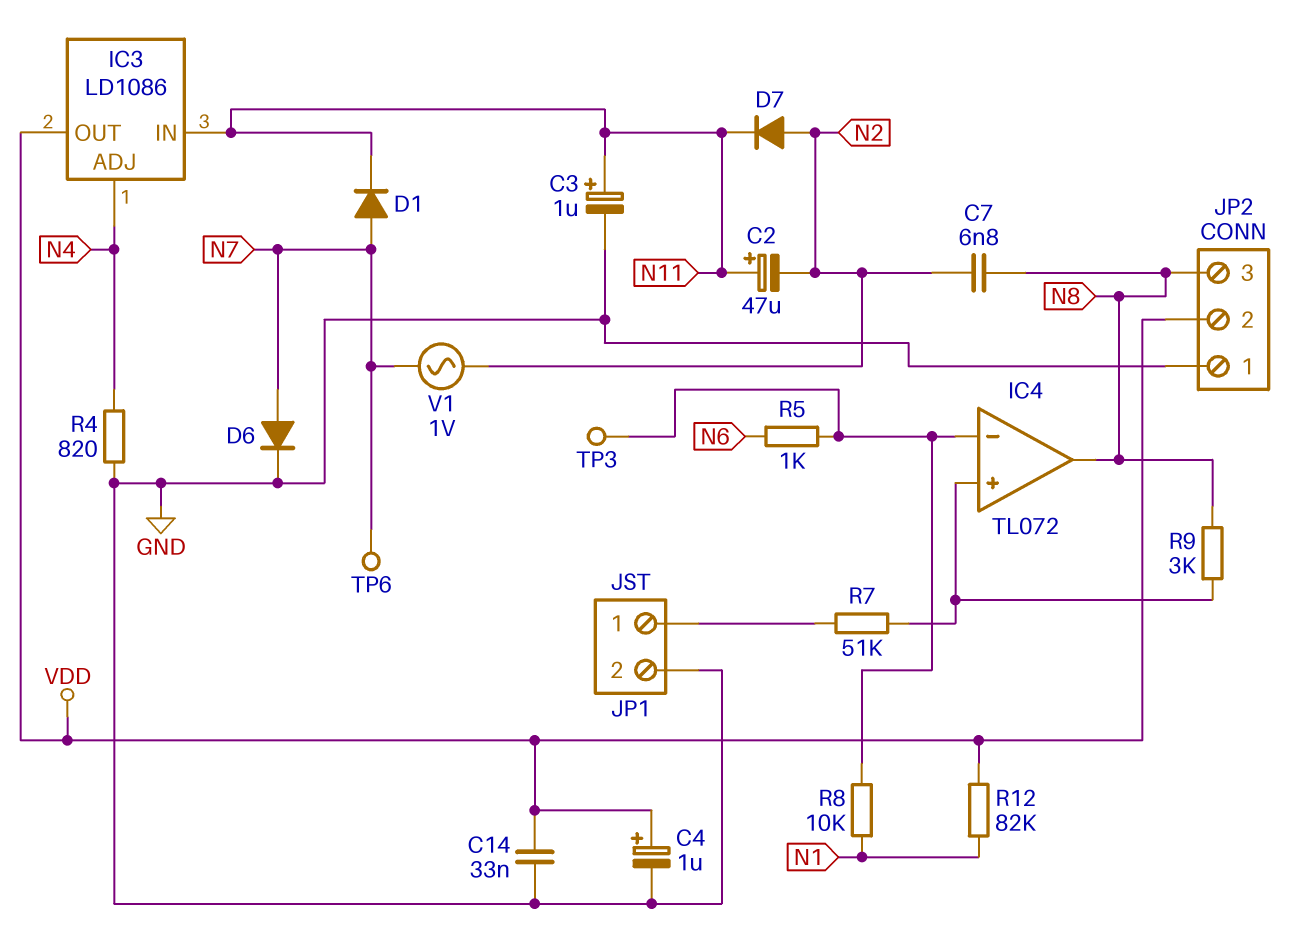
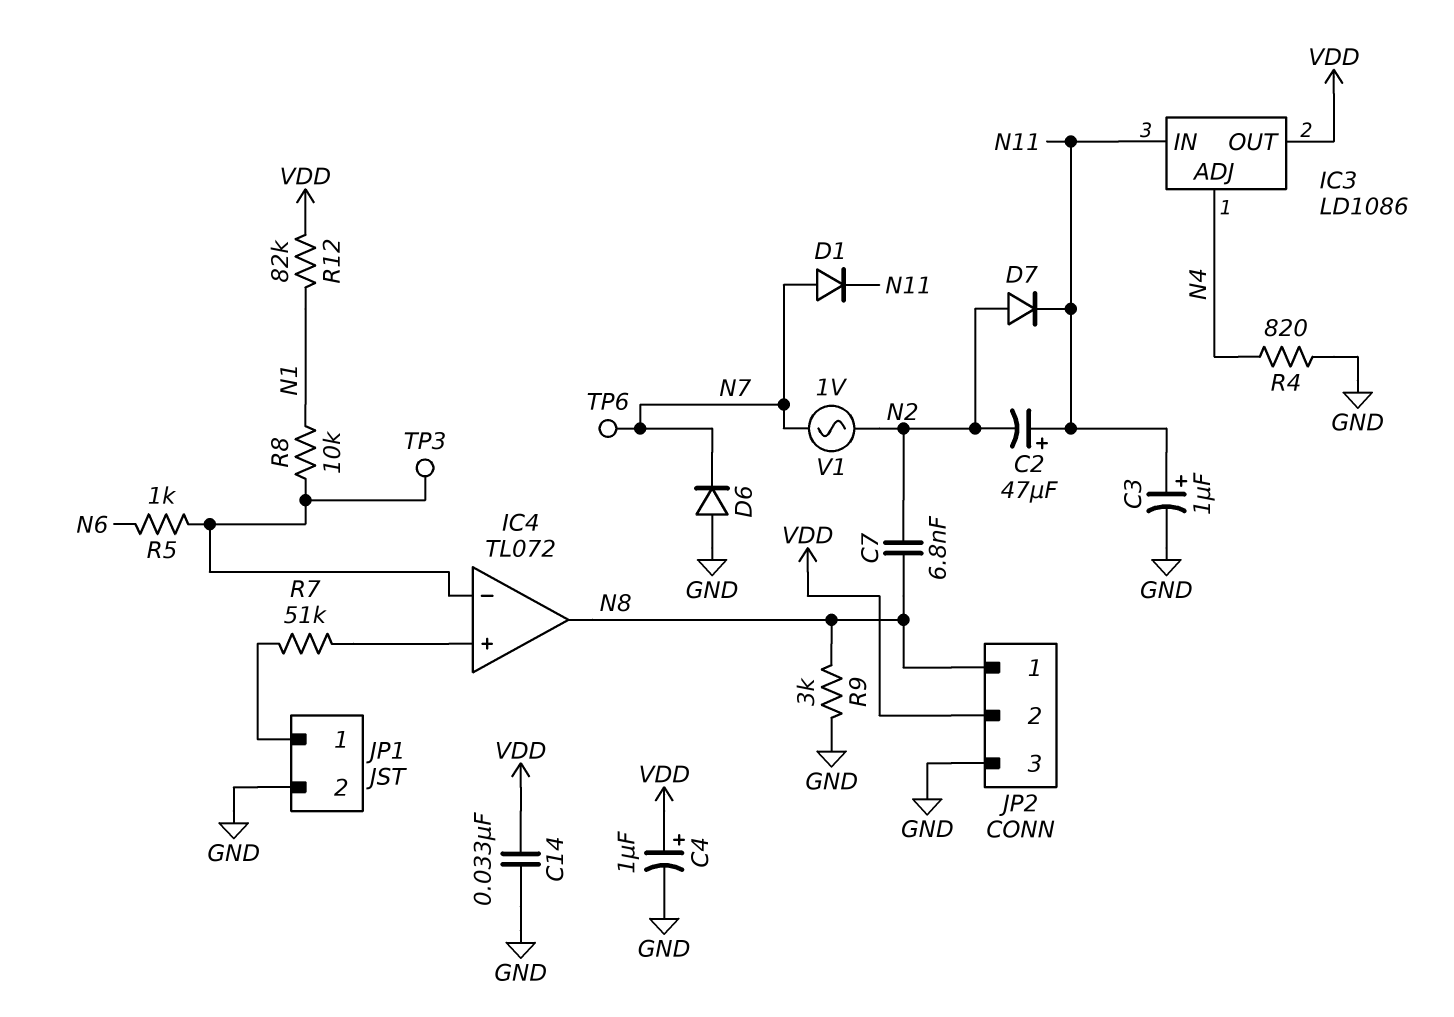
D6: diode (A N7, K GND) -> diode (A GND, K N7)
JP2 pin 1: GND -> N8
JP2 pin 3: N8 -> GND
R9: 3k (IC4/in+, N8) -> 3k (GND, N8)

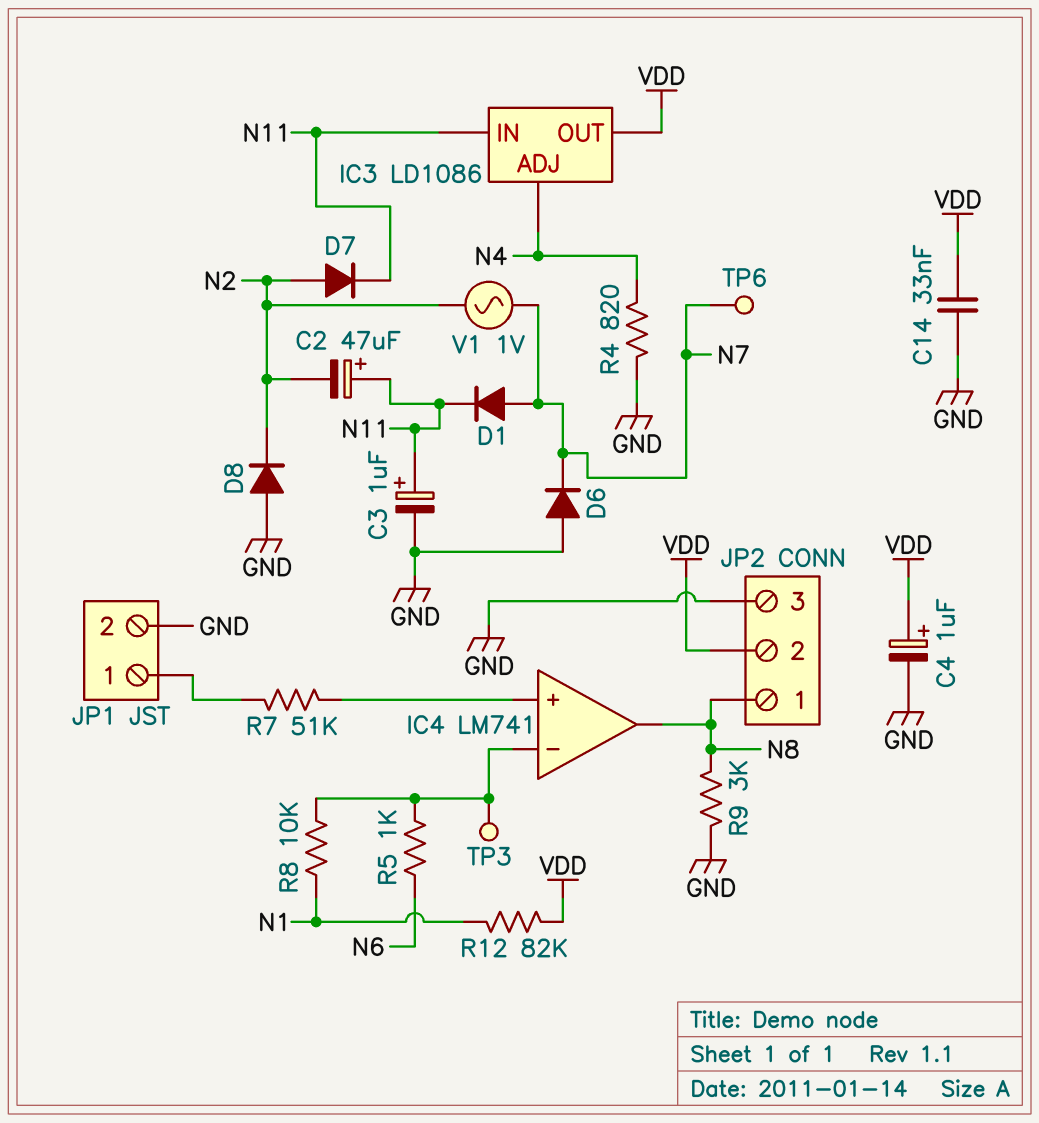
C7: 6.8nF (N2, N8) -> none
D8: none -> diode (A GND, K N2)
IC4: TL072 -> LM741

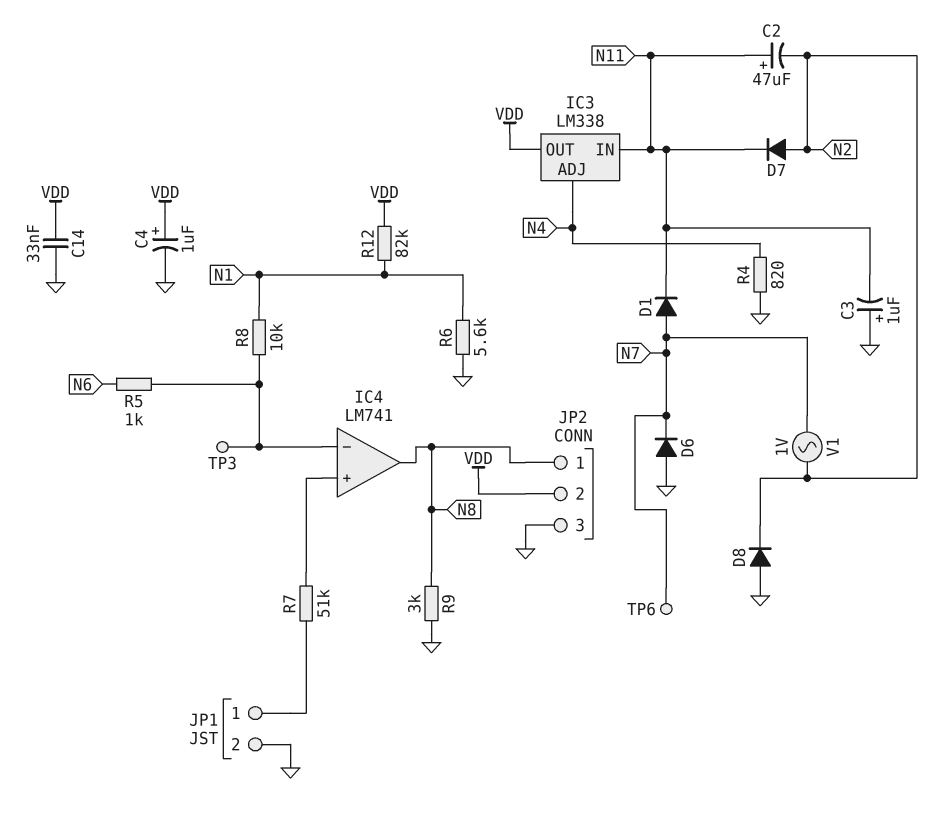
C3: 1uF (plus N11, minus GND) -> 1uF (plus GND, minus N11)
IC3: LD1086 -> LM338
R6: none -> 5.6k (GND, N1)

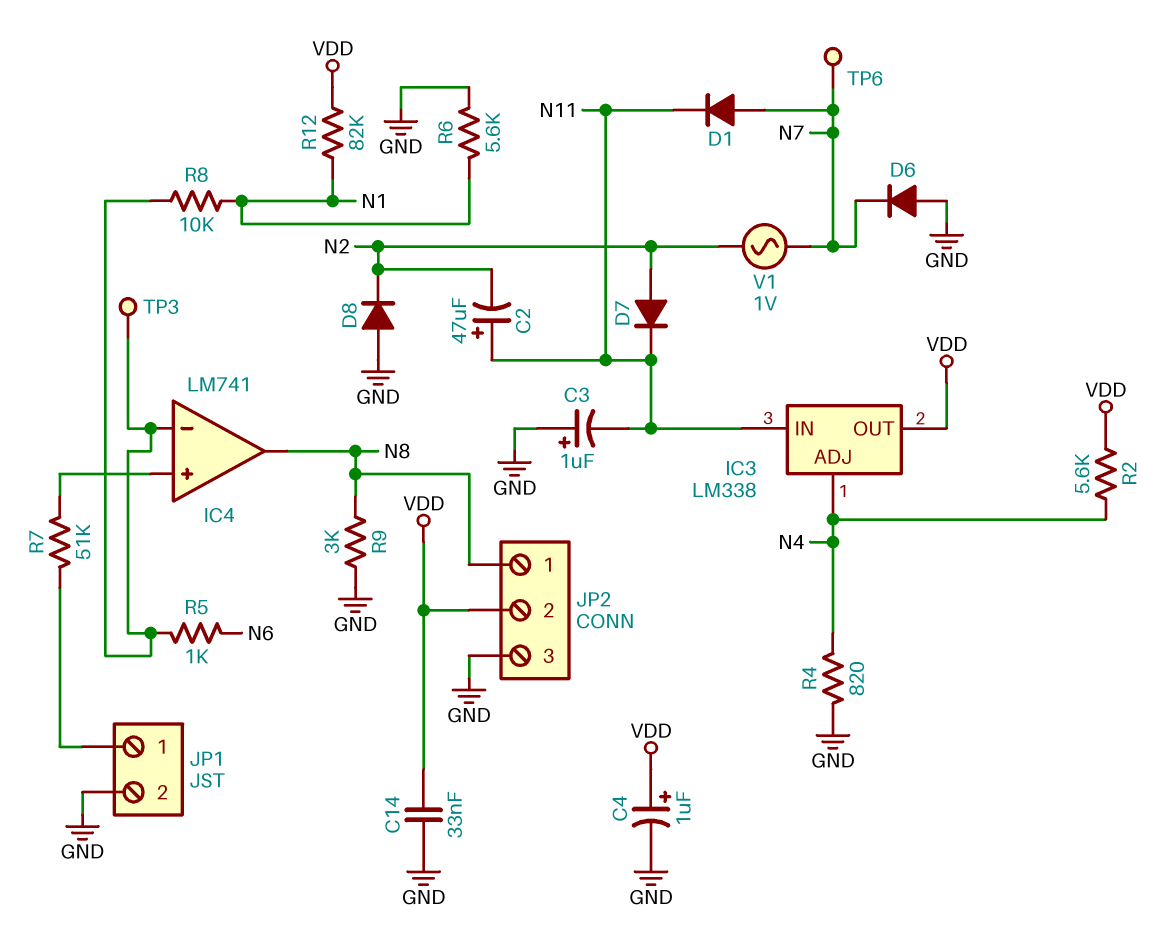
R2: none -> 5.6k (N4, VDD)

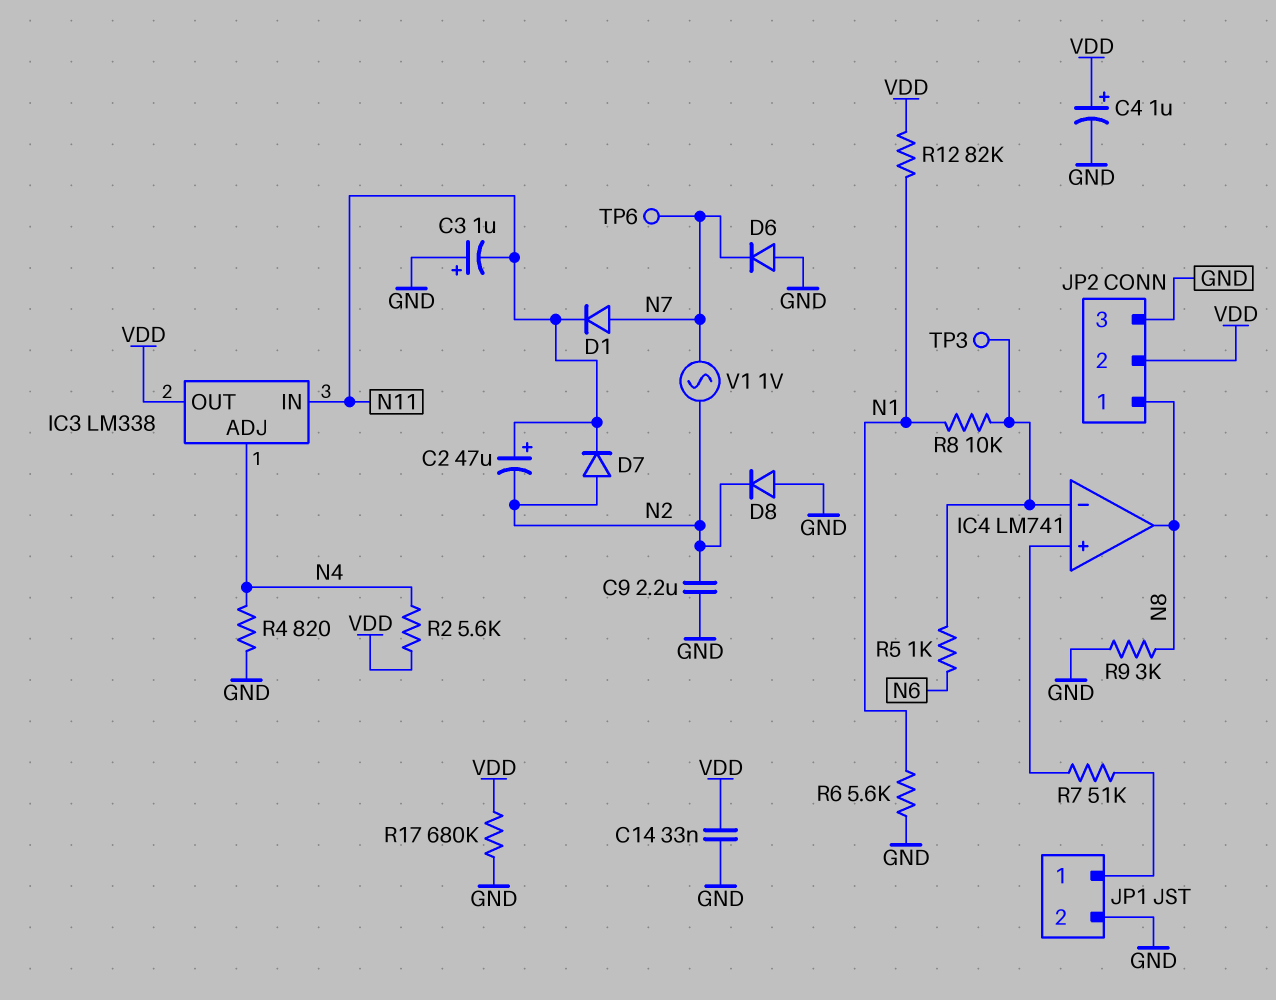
C9: none -> 2.2uF (GND, N2)
R17: none -> 680k (GND, VDD)

